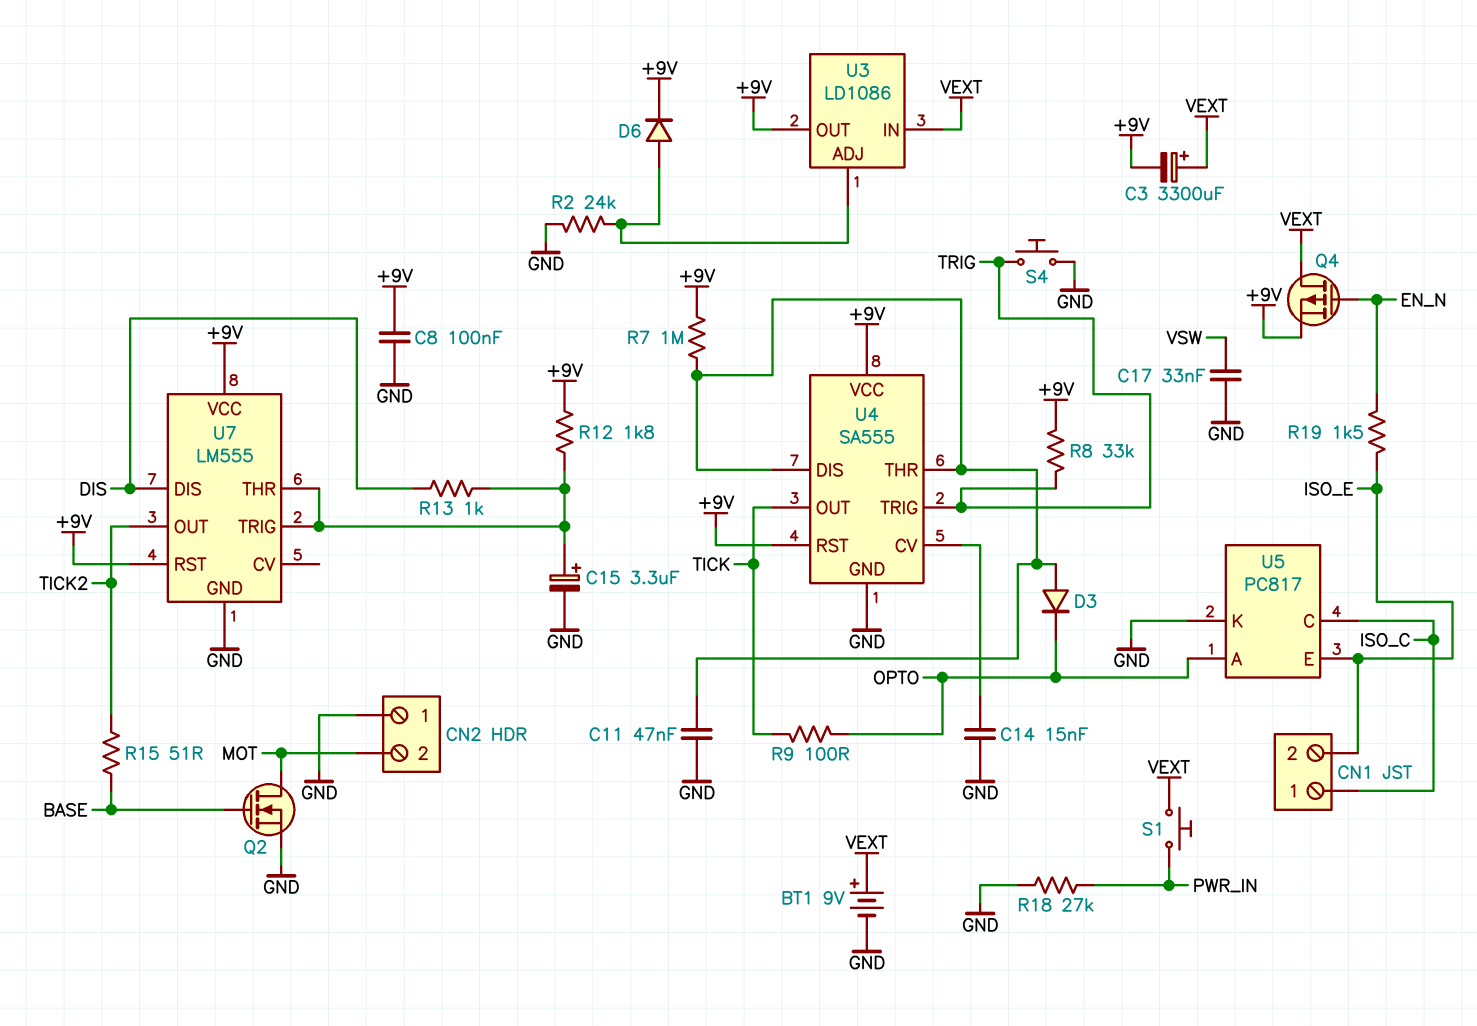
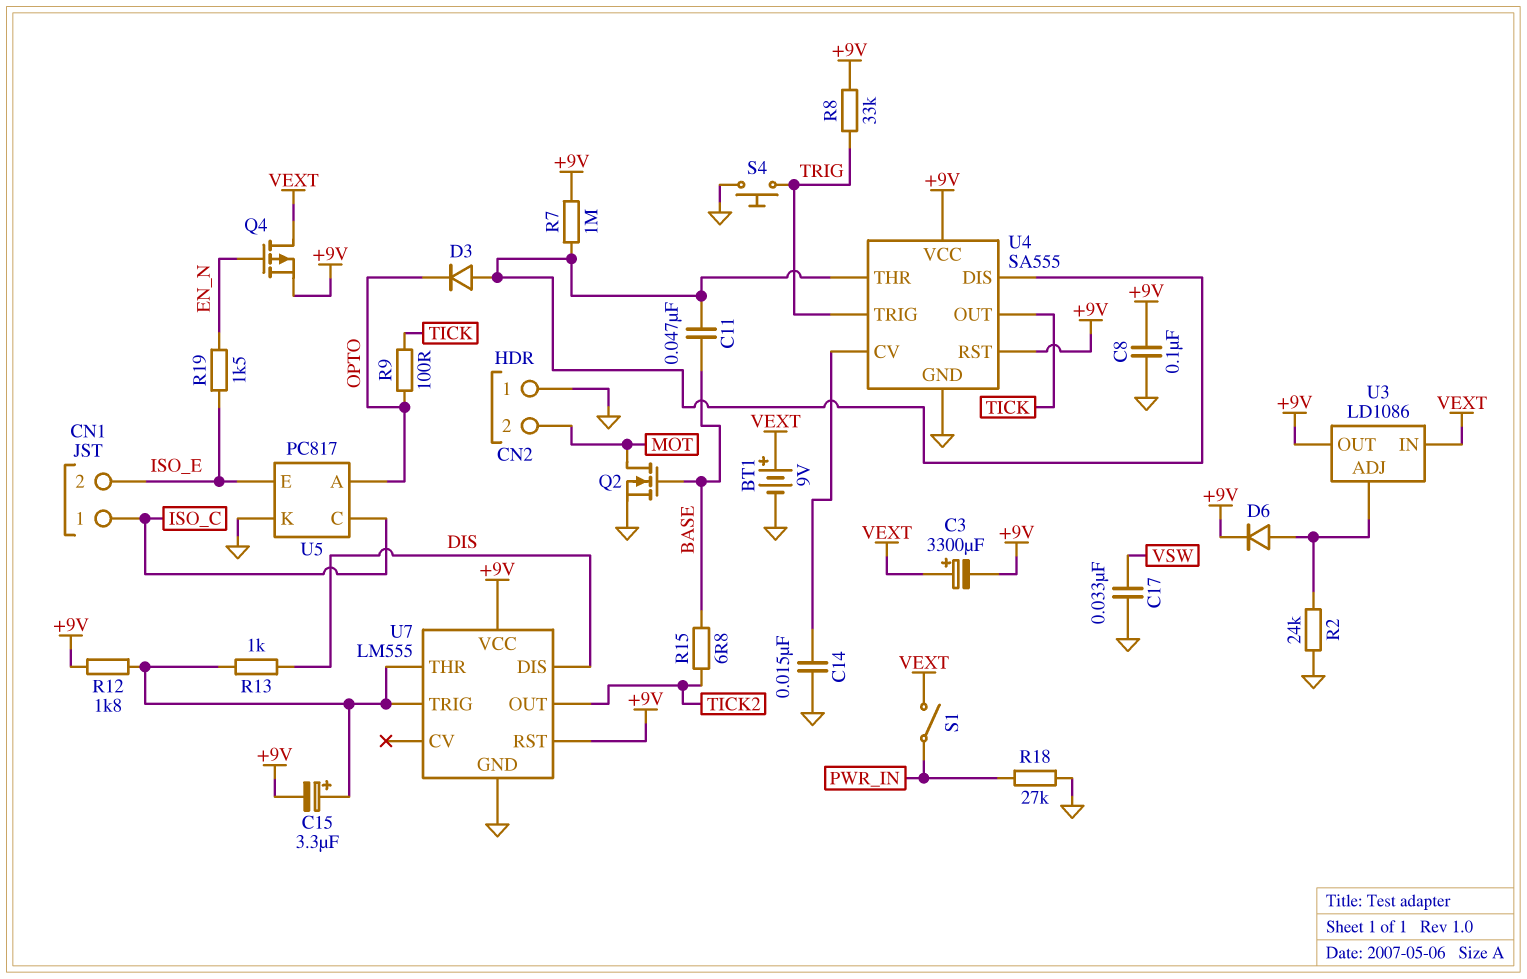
C11: 47nF (GND, U4/DIS) -> 47nF (BASE, U4/DIS)
C15: 3.3uF (plus U7/THR, minus GND) -> 3.3uF (plus U7/THR, minus +9V)
R15: 51 (BASE, TICK2) -> 6.8 (BASE, TICK2)
S1: button (PWR_IN, VEXT) -> switch (PWR_IN, VEXT)

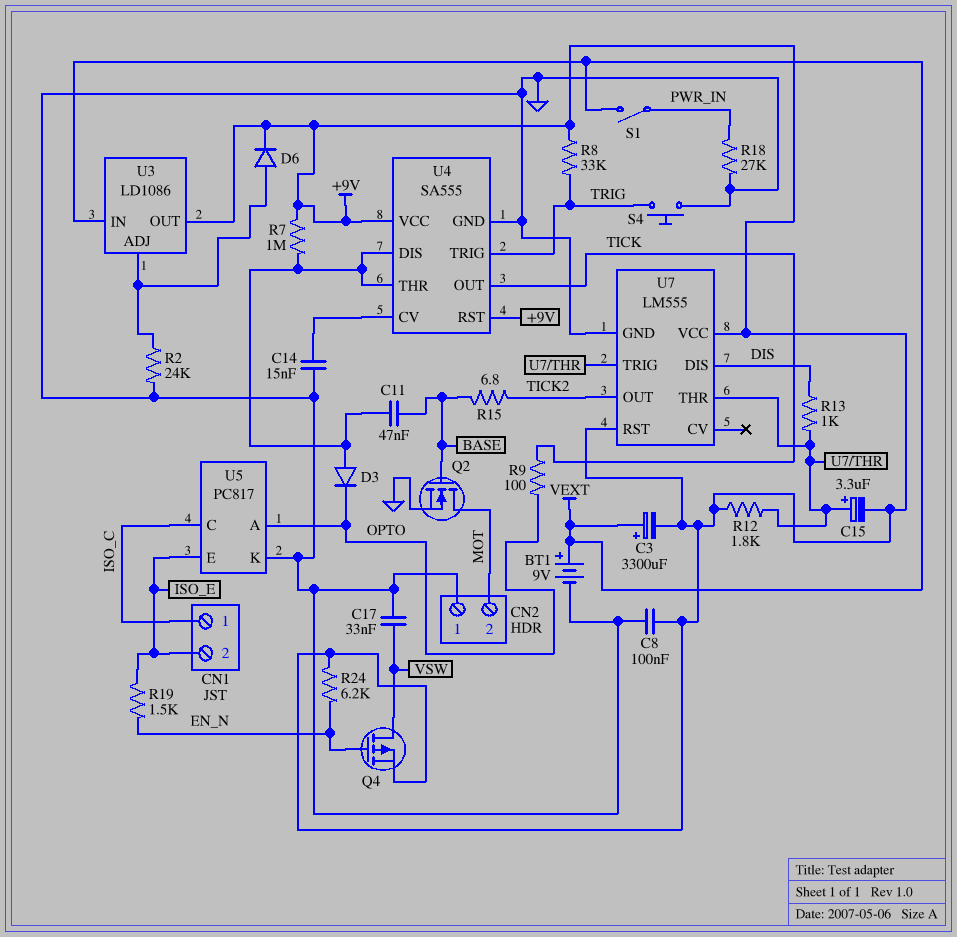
Q4: PMOS (G EN_N, D VEXT, S +9V) -> PMOS (G EN_N, D VSW, S +9V)
R24: none -> 6.2k (+9V, EN_N)

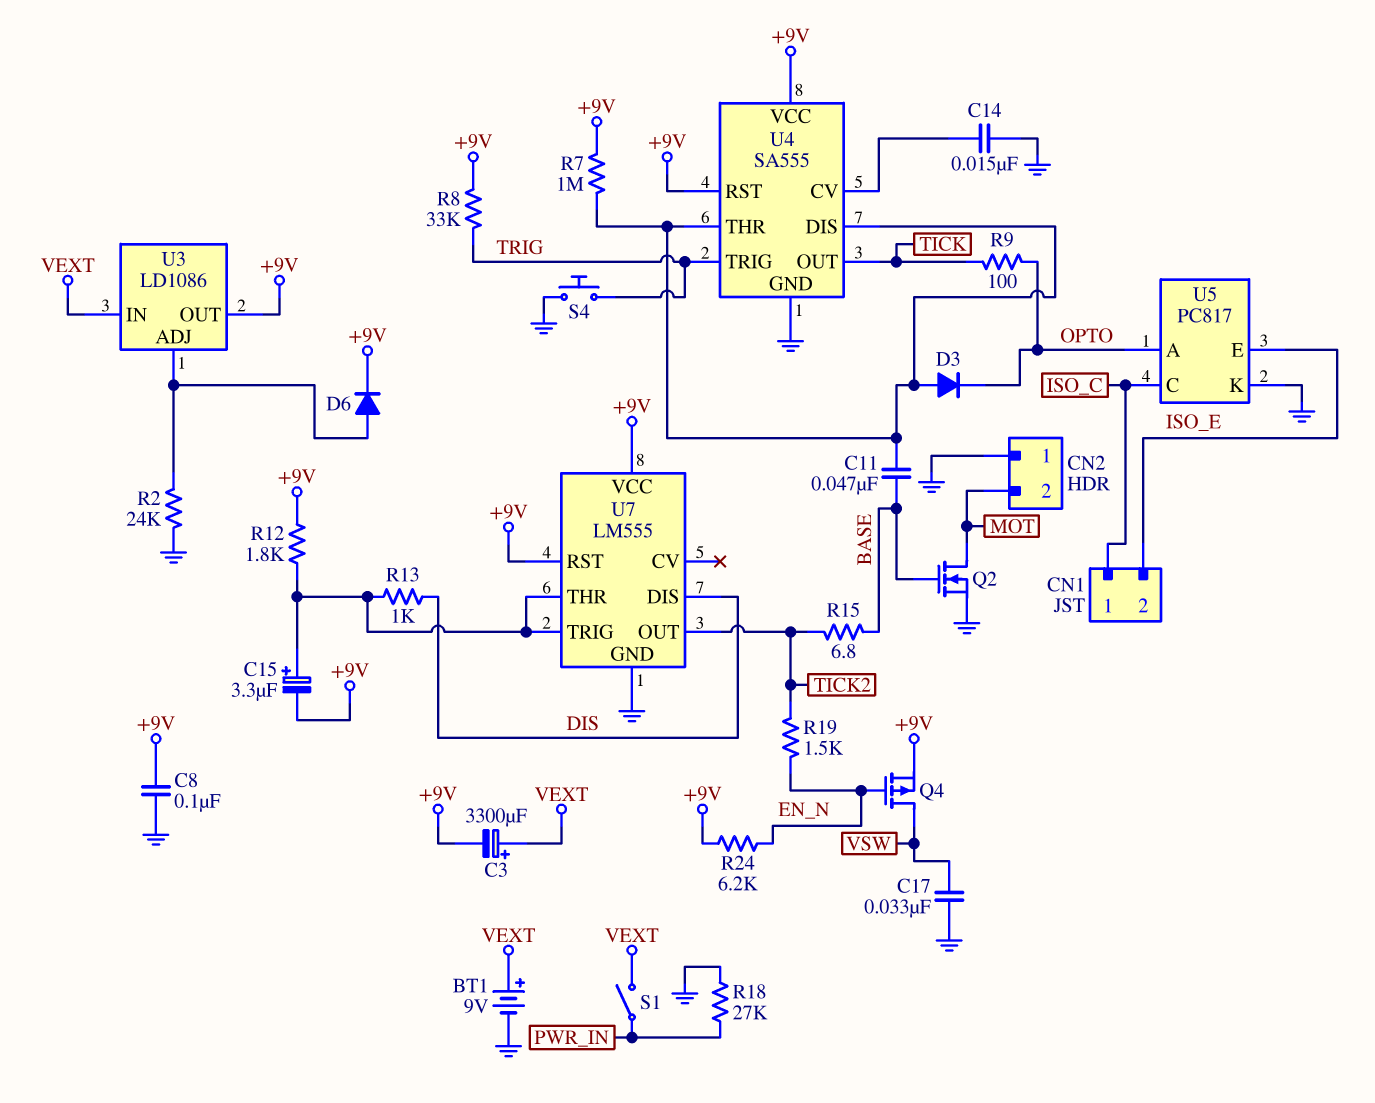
R19: 1.5k (EN_N, ISO_E) -> 1.5k (EN_N, TICK2)

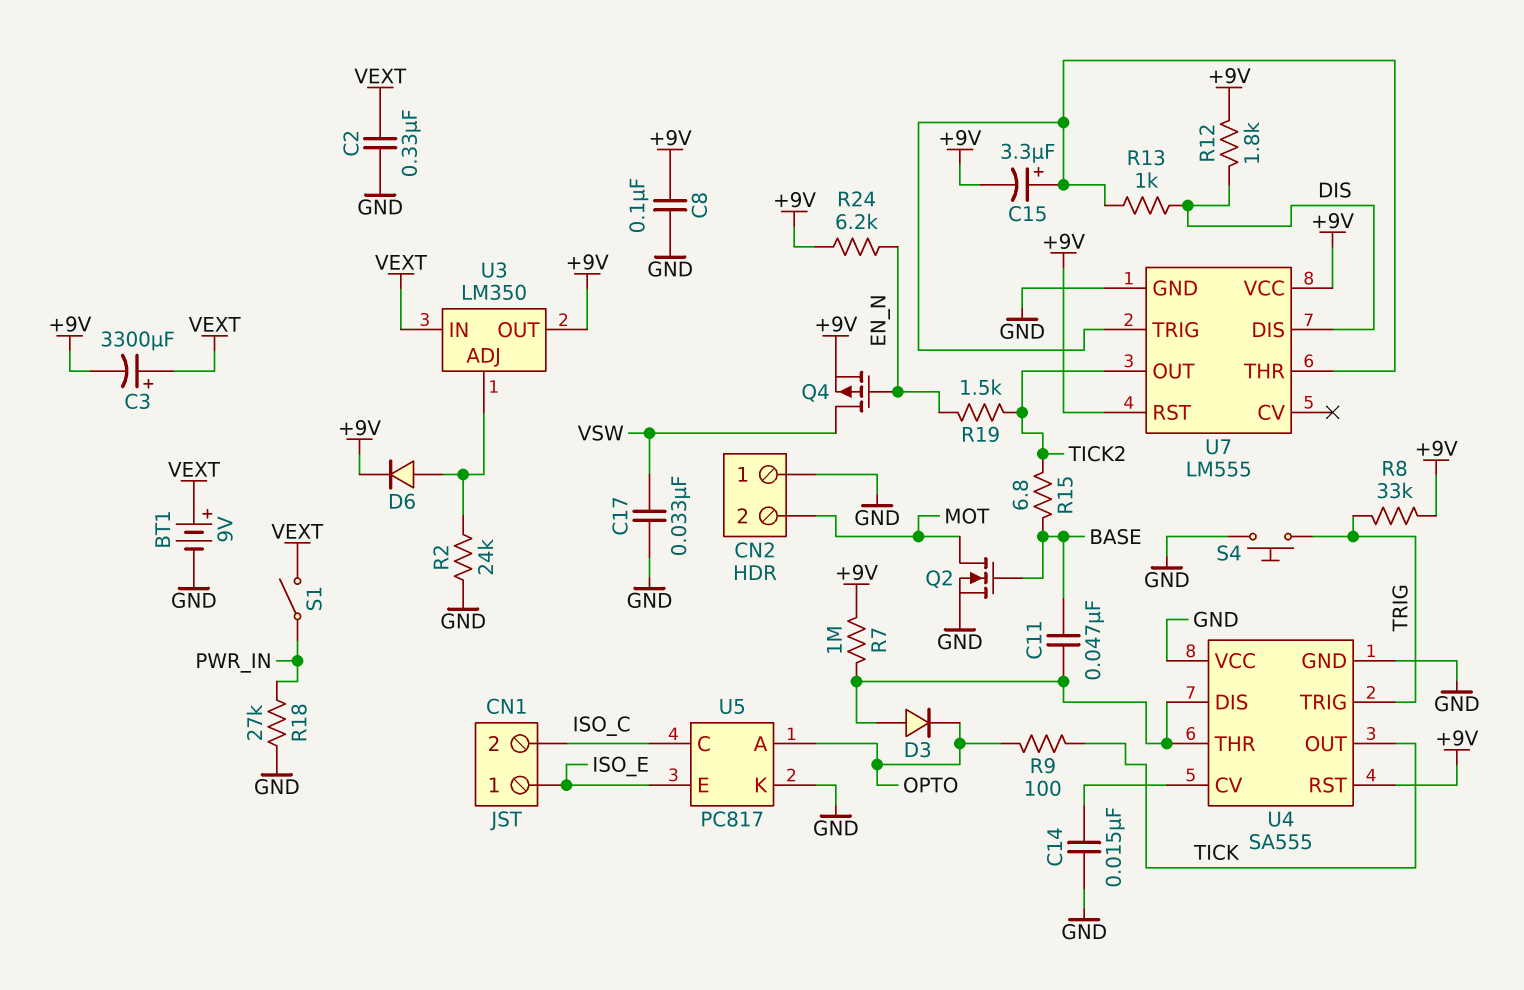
C2: none -> 330nF (GND, VEXT)
CN1 pin 1: ISO_C -> ISO_E
CN1 pin 2: ISO_E -> ISO_C
R12: 1.8k (+9V, U7/THR) -> 1.8k (+9V, DIS)
U3: LD1086 -> LM350
U4 pin VCC: +9V -> GND

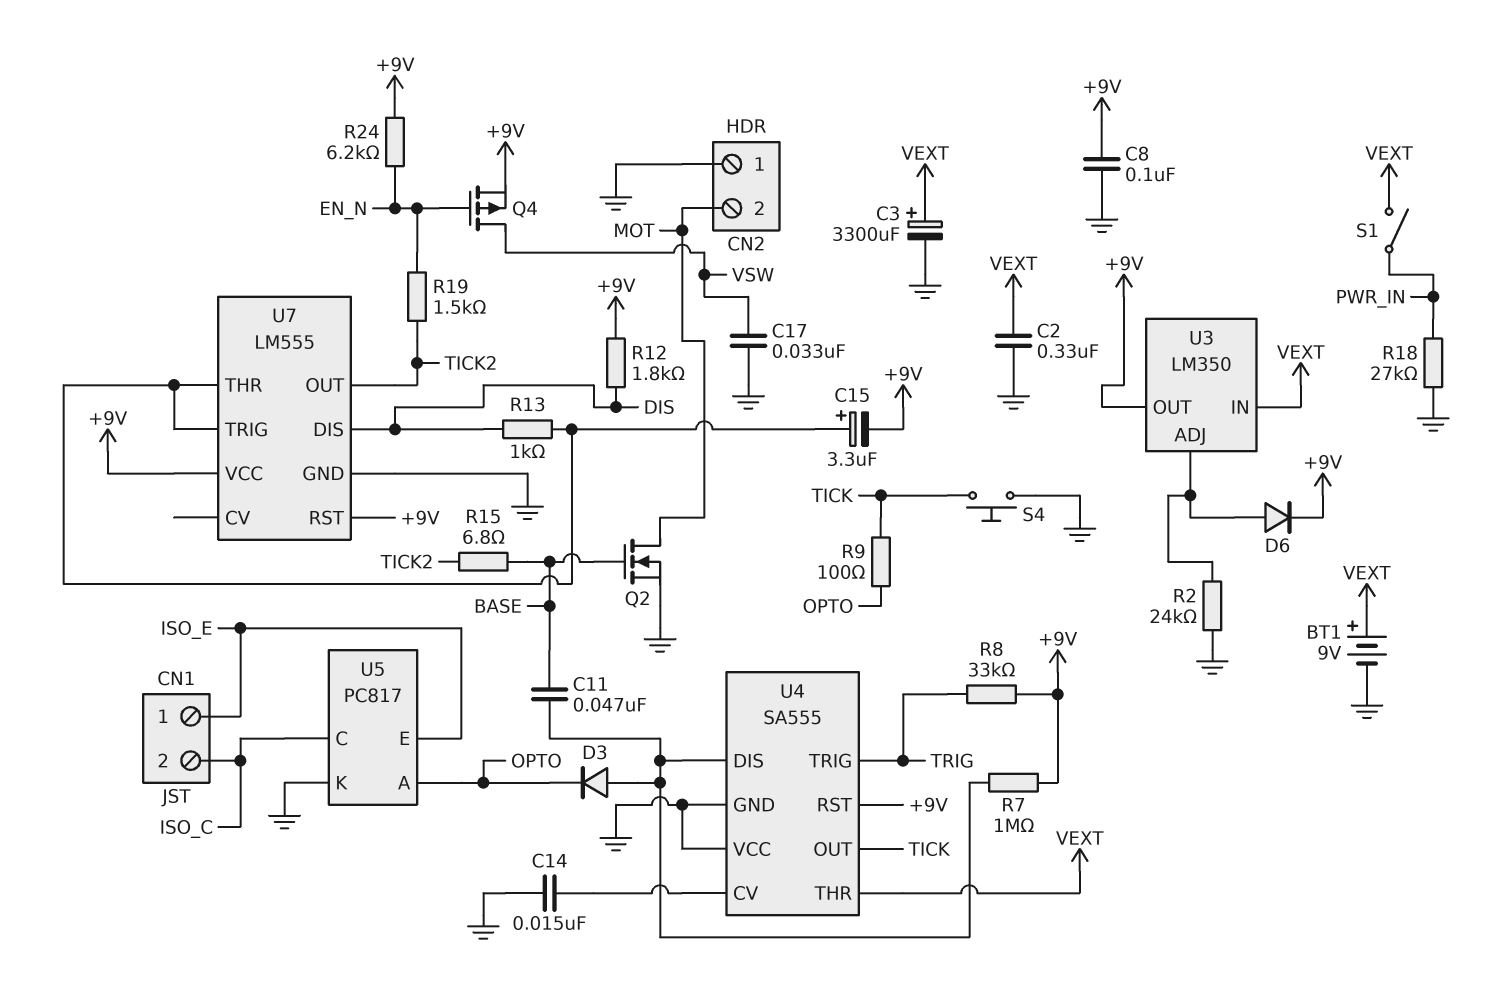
C3: 3300uF (plus VEXT, minus +9V) -> 3300uF (plus VEXT, minus GND)
S4: button (GND, TRIG) -> button (GND, TICK)
U4 pin THR: U4/DIS -> VEXT

